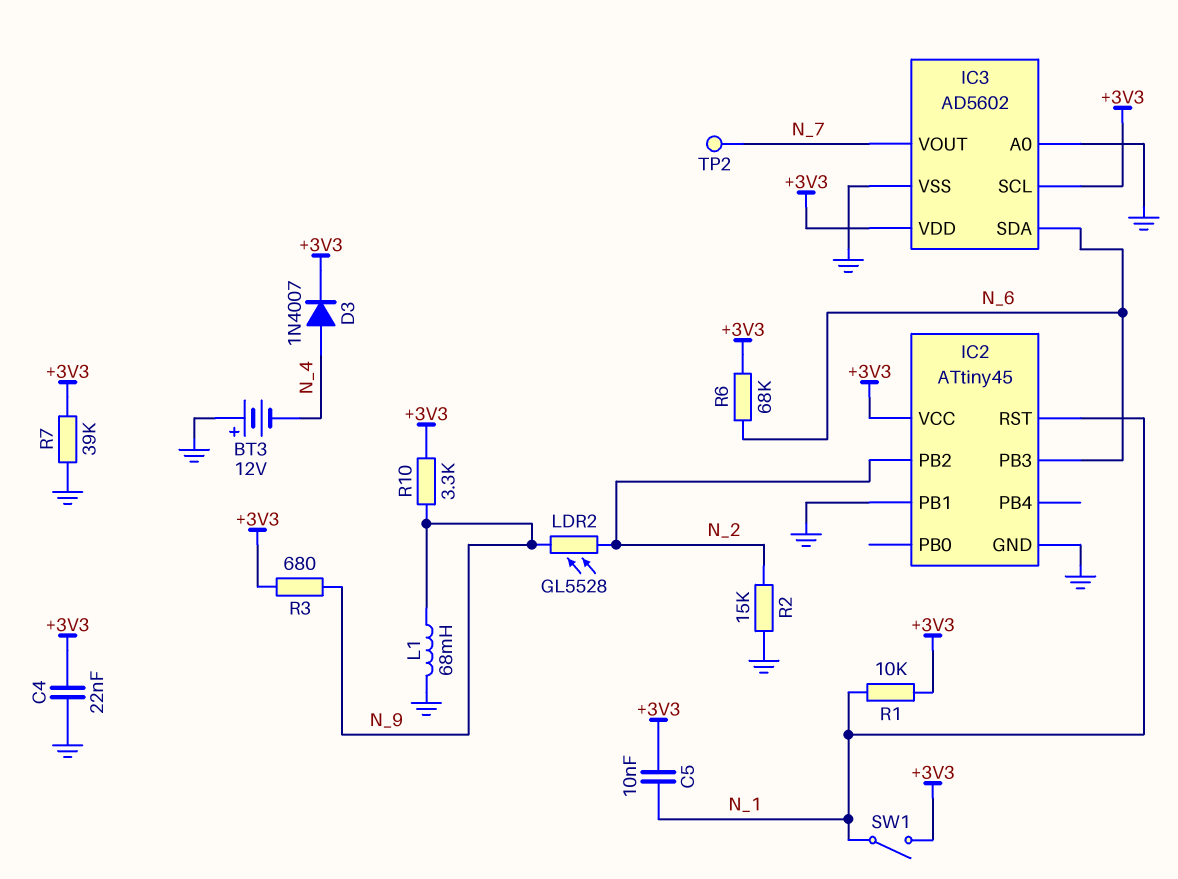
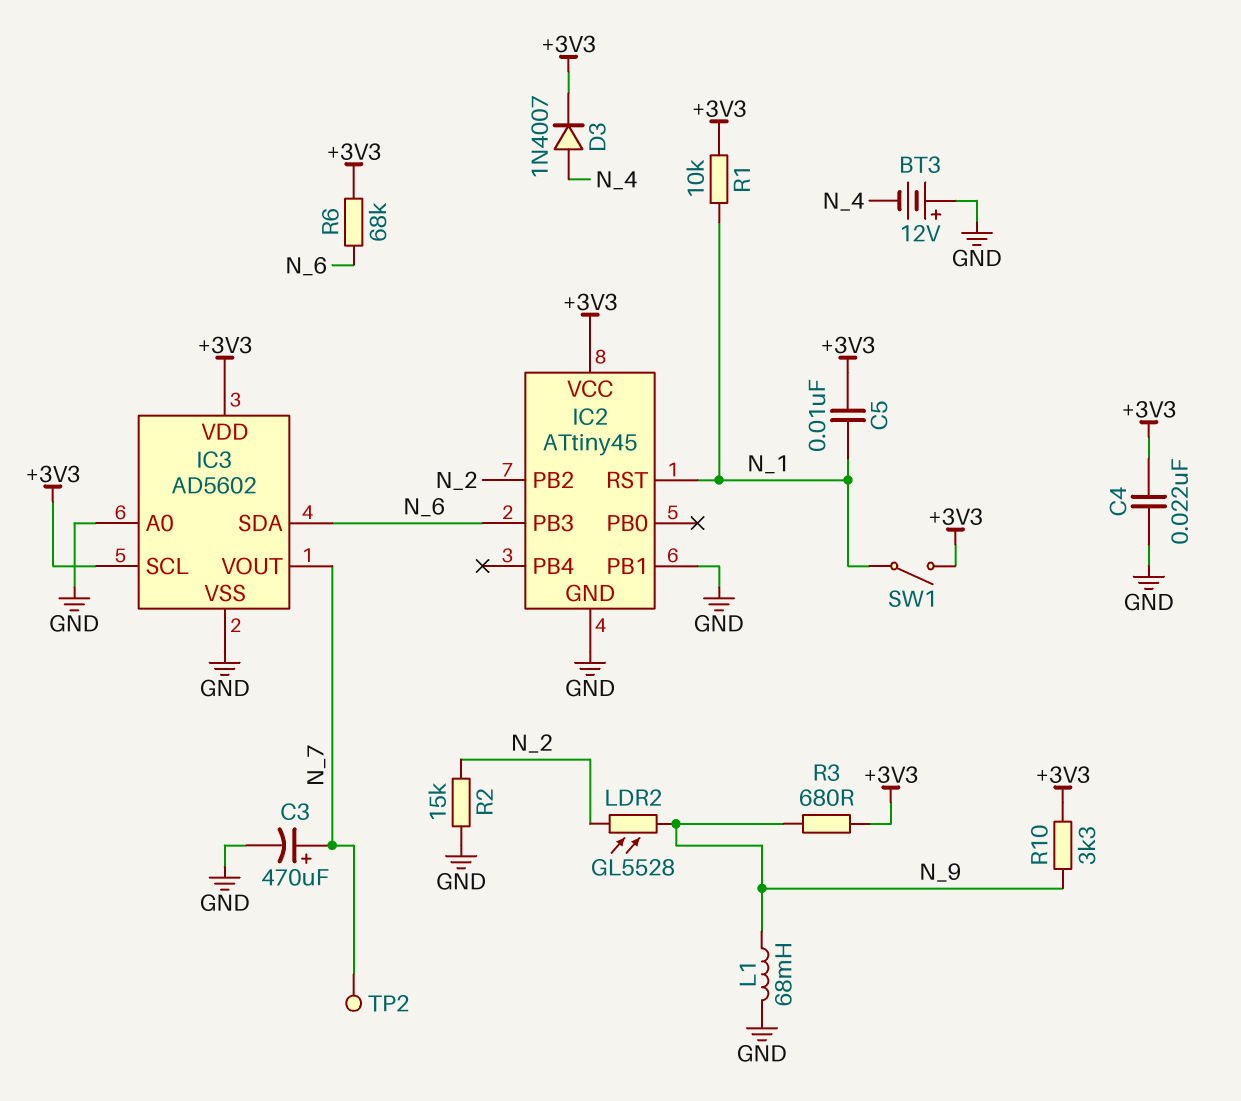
C3: none -> 470uF (plus N_7, minus GND)
R7: 39k (+3V3, GND) -> none

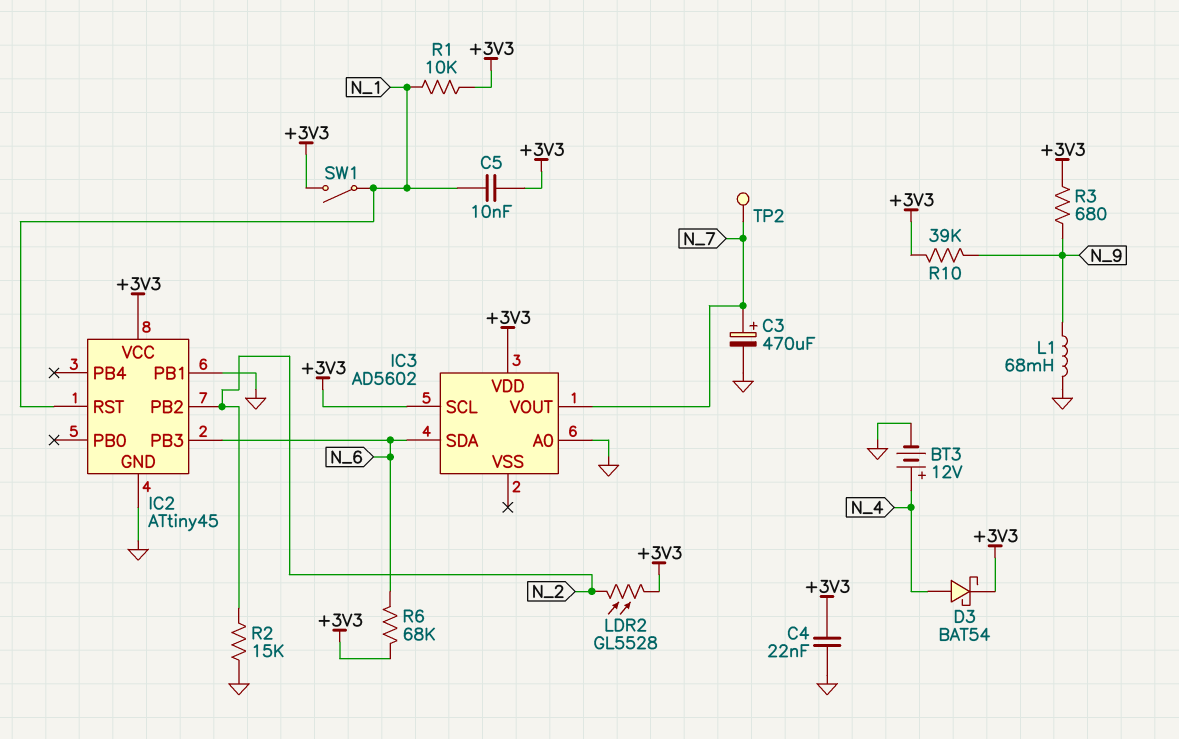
BT3: 12V (plus GND, minus N_4) -> 12V (plus N_4, minus GND)
D3: diode 1N4007 (A N_4, K +3V3) -> schottky BAT54 (A N_4, K +3V3)
IC3 pin VSS: GND -> none
LDR2: GL5528 (N_2, N_9) -> GL5528 (+3V3, N_2)
R10: 3.3k (+3V3, N_9) -> 39k (+3V3, N_9)

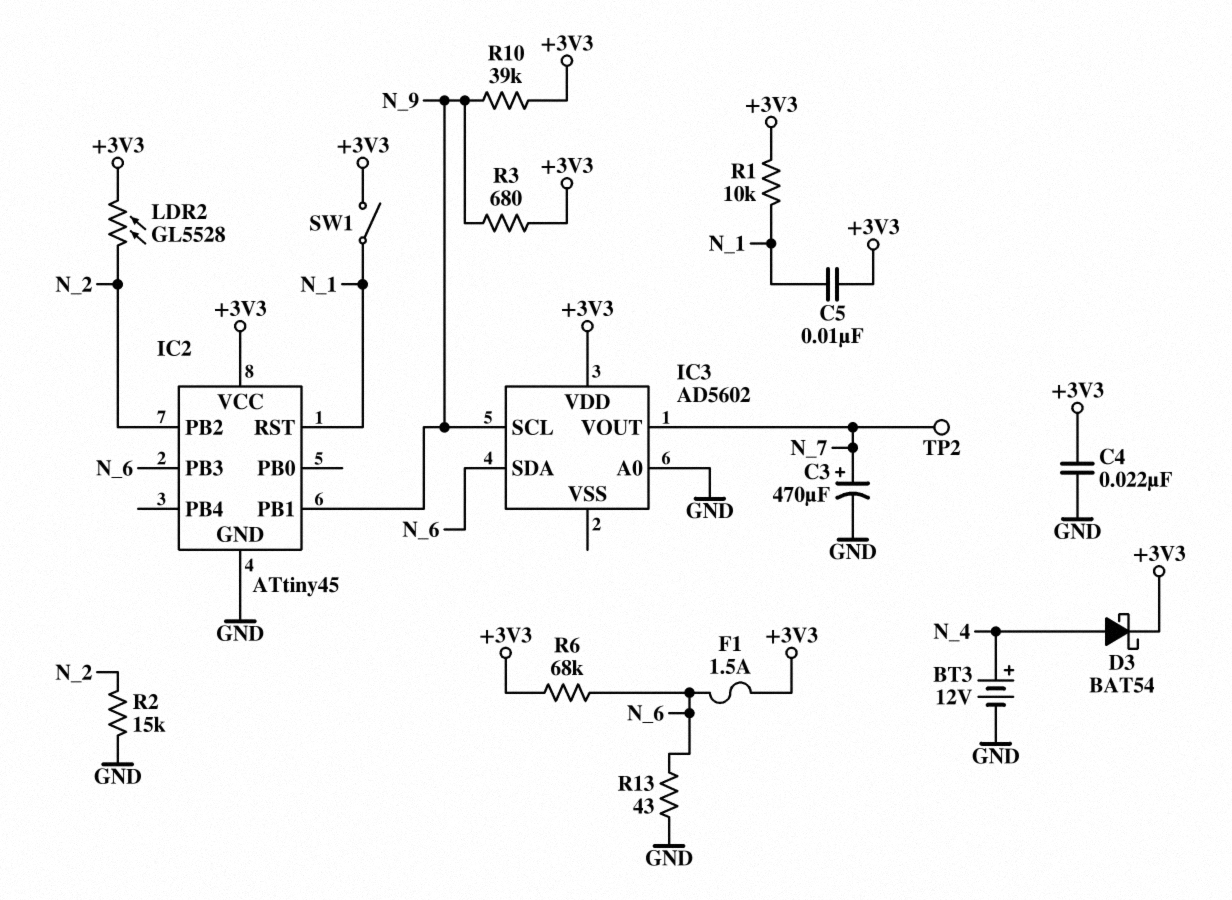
F1: none -> 1.5A (+3V3, N_6)
IC2 pin PB1: GND -> N_9
IC3 pin SCL: +3V3 -> N_9
L1: 68mH (GND, N_9) -> none
R13: none -> 43 (GND, N_6)

